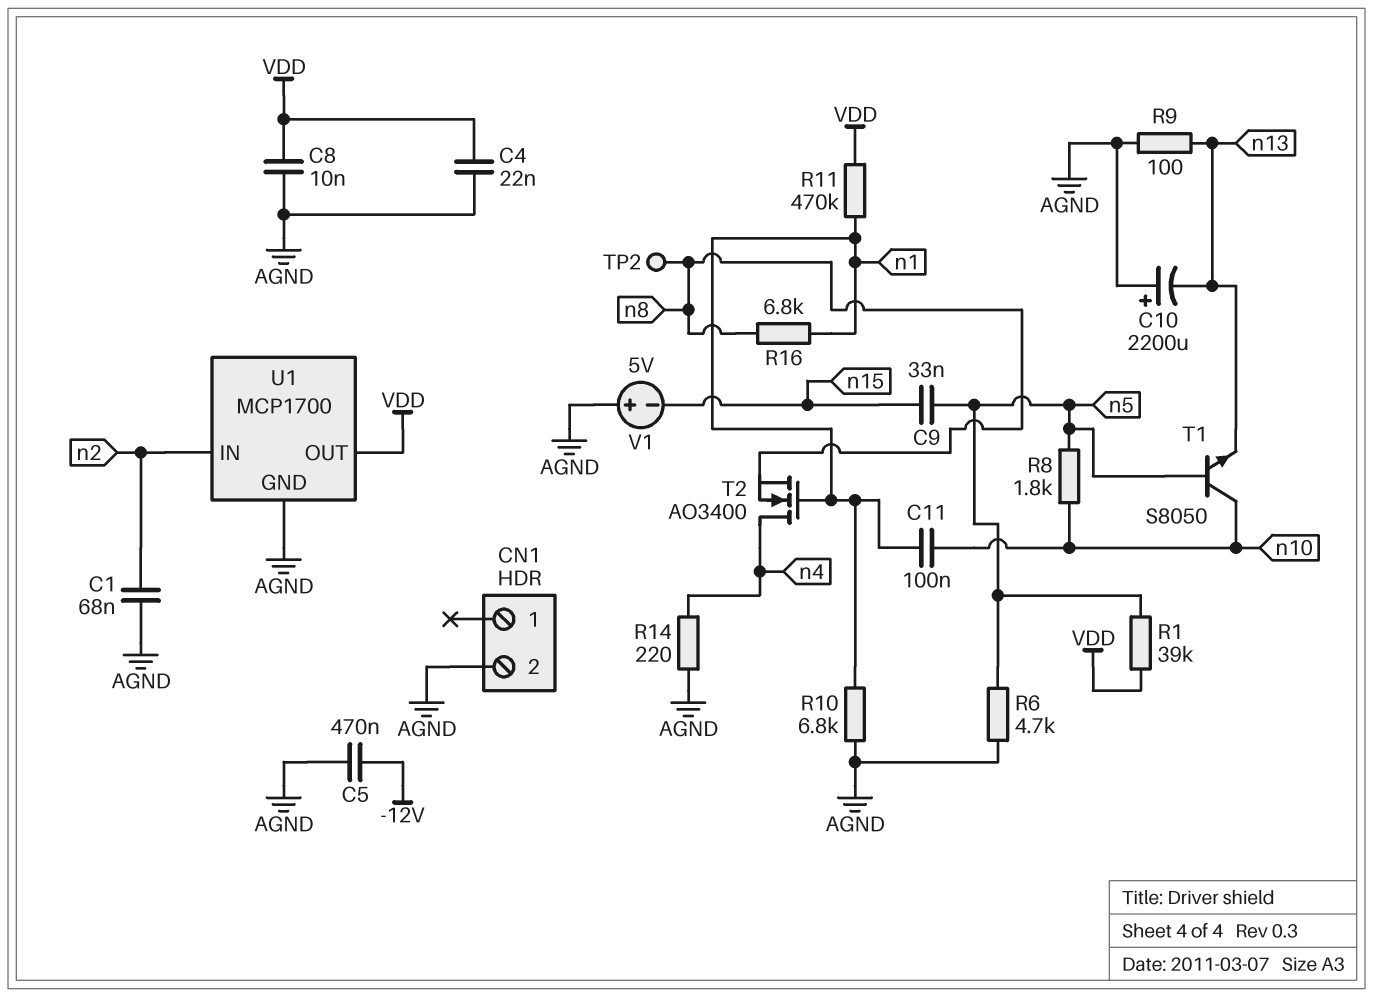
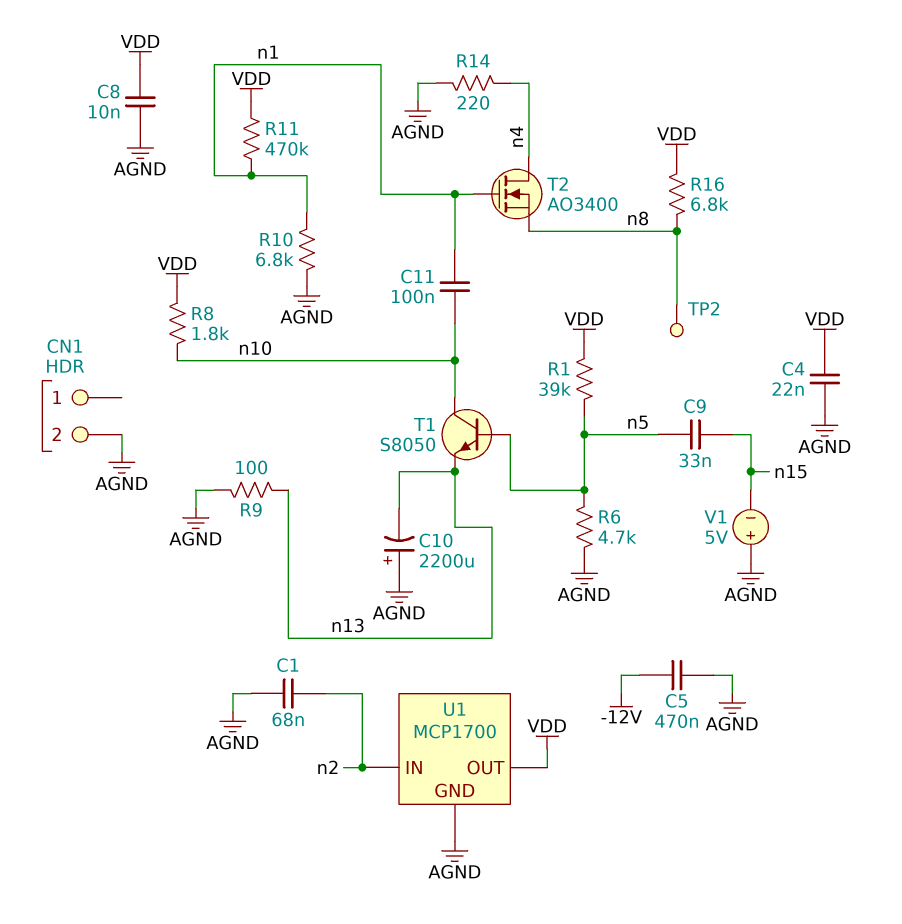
R8: 1.8k (n5, n10) -> 1.8k (VDD, n10)
R16: 6.8k (n1, n8) -> 6.8k (VDD, n8)

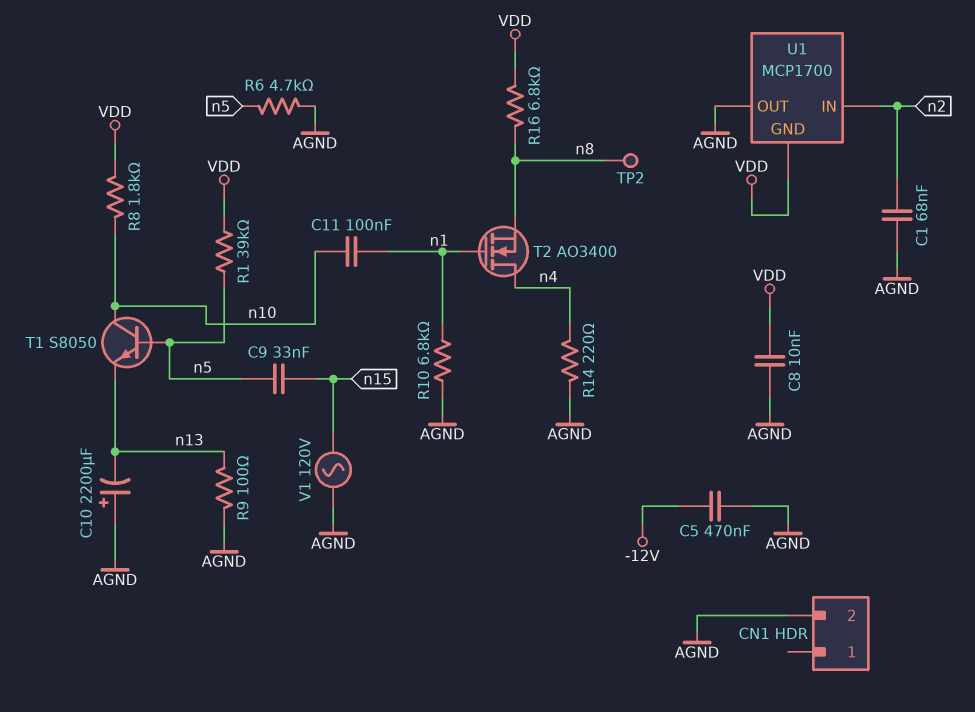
C4: 22nF (AGND, VDD) -> none
R11: 470k (VDD, n1) -> none
U1 pin GND: AGND -> VDD
U1 pin OUT: VDD -> AGND
V1: 5V (plus AGND, minus n15) -> AC 120V (AGND, n15)

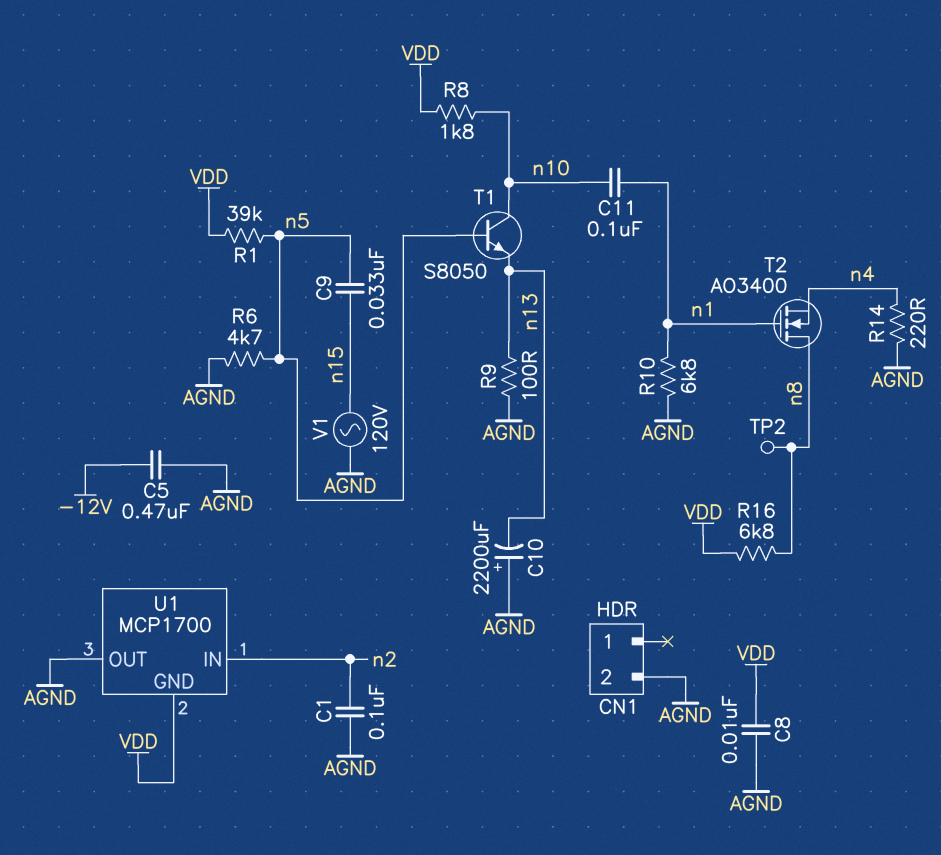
C1: 68nF (AGND, n2) -> 100nF (AGND, n2)
T2: NMOS AO3400 (G n1, D n4, S n8) -> NMOS AO3400 (G n1, D n8, S n4)

